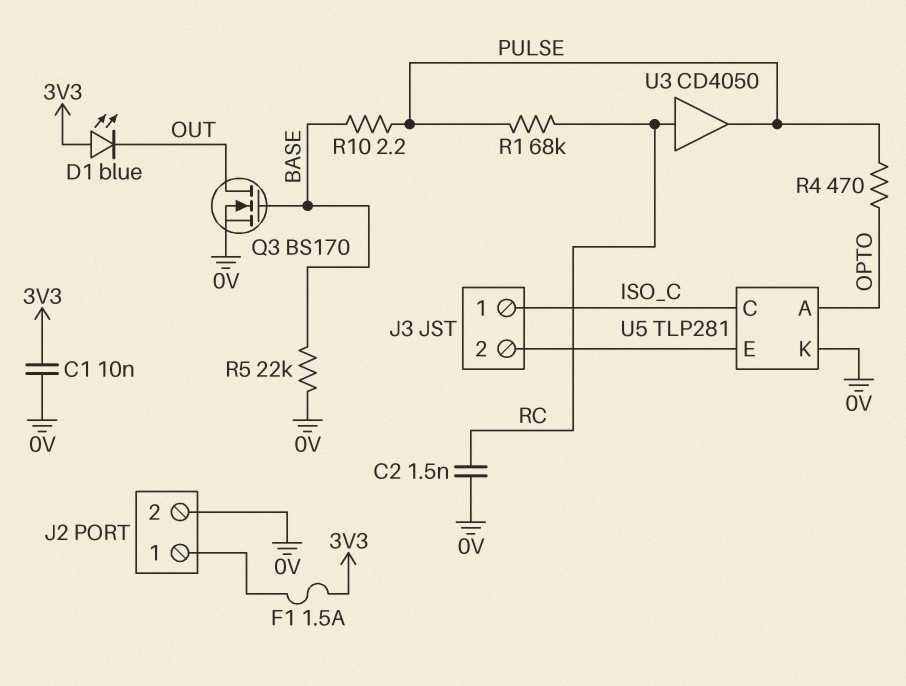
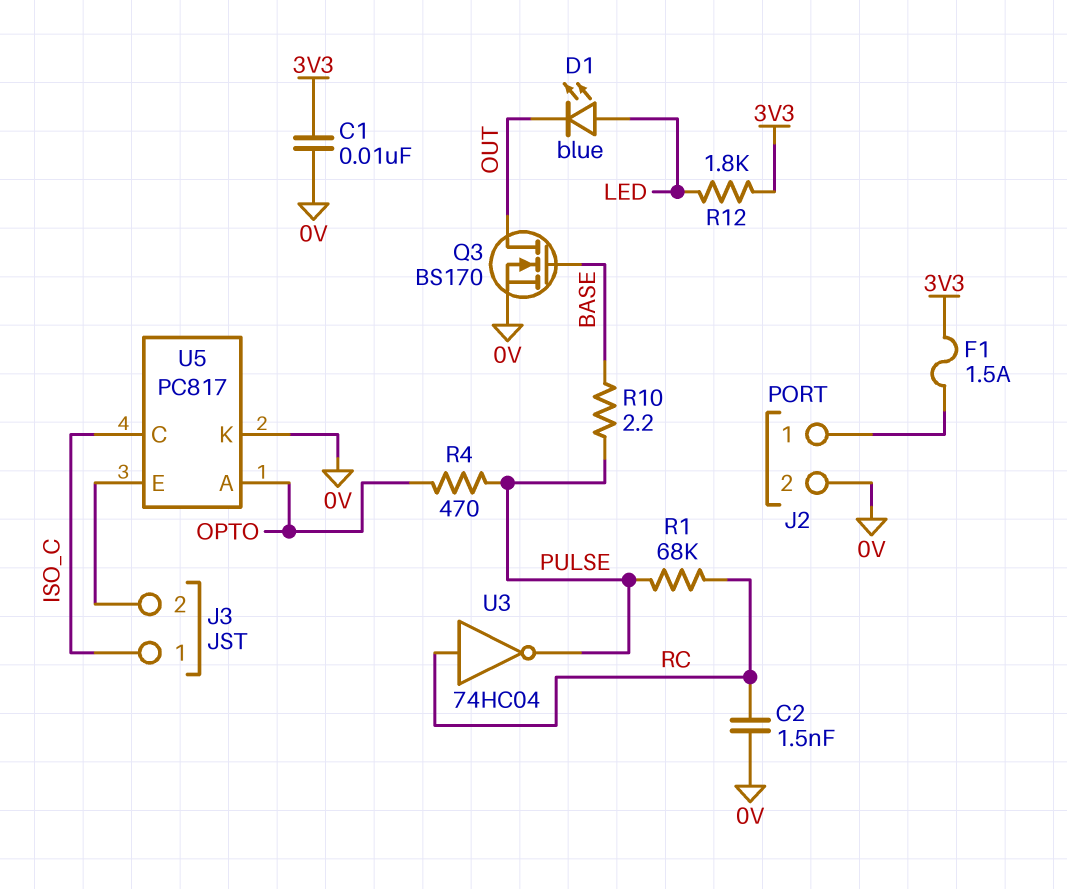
D1: LED blue (A 3V3, K OUT) -> LED blue (A LED, K OUT)
R5: 22k (0V, BASE) -> none
R12: none -> 1.8k (3V3, LED)
U3: buffer CD4050 (in RC, out PULSE) -> NOT 74HC04 (in RC, out PULSE)
U5: TLP281 -> PC817

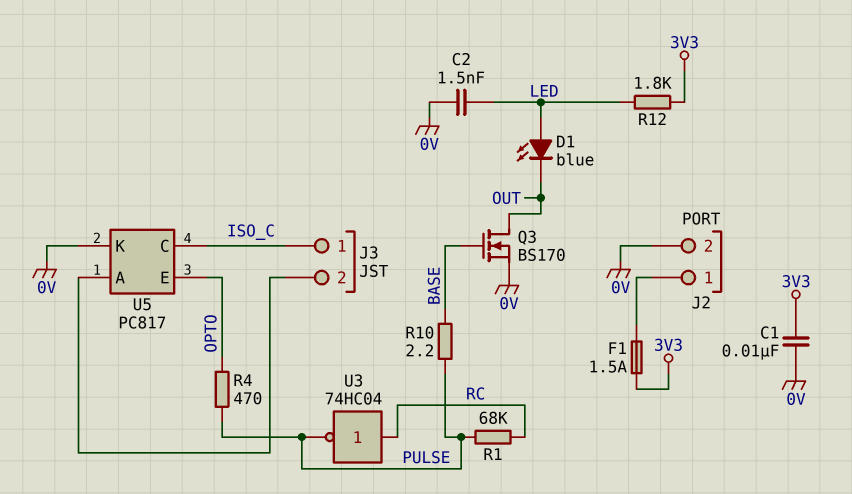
C2: 1.5nF (0V, RC) -> 1.5nF (0V, LED)
U5 pin A: OPTO -> J3/2
U5 pin E: J3/2 -> OPTO

